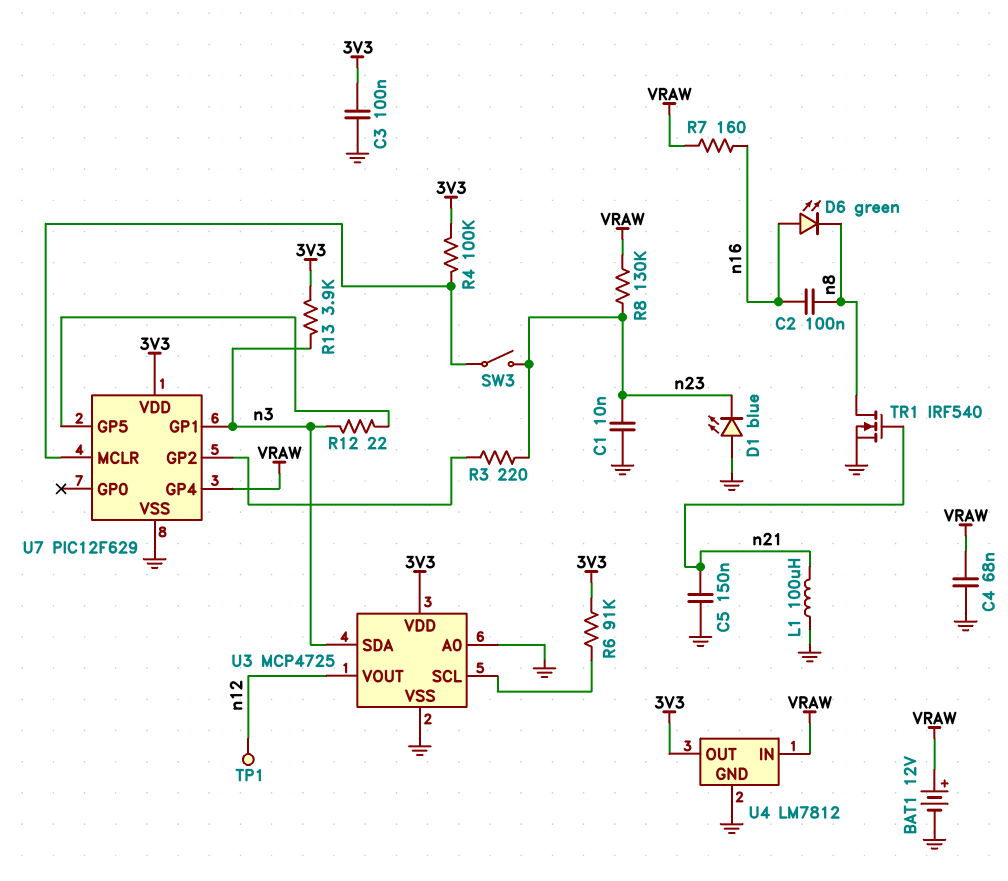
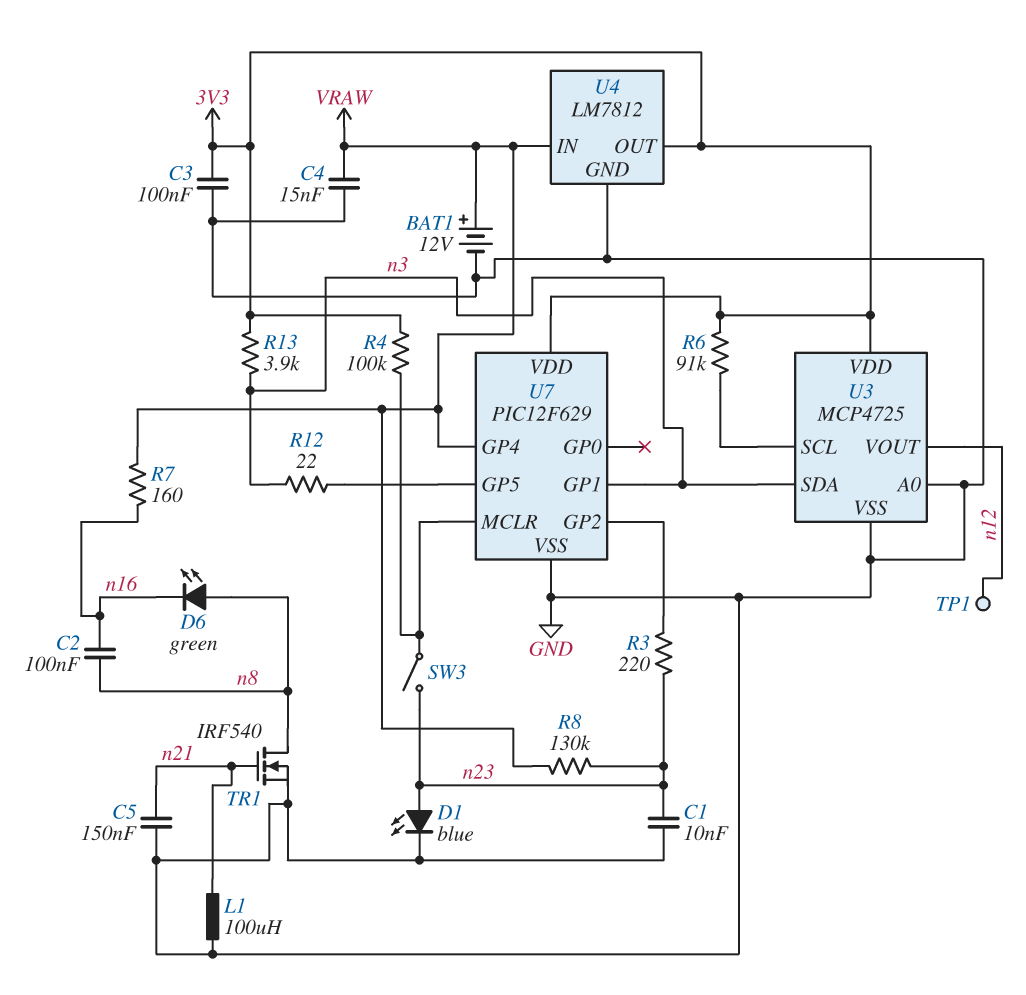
C4: 68nF (GND, VRAW) -> 15nF (GND, VRAW)
D1: LED blue (A GND, K n23) -> LED blue (A n23, K GND)
D6: LED green (A n16, K n8) -> LED green (A n8, K n16)

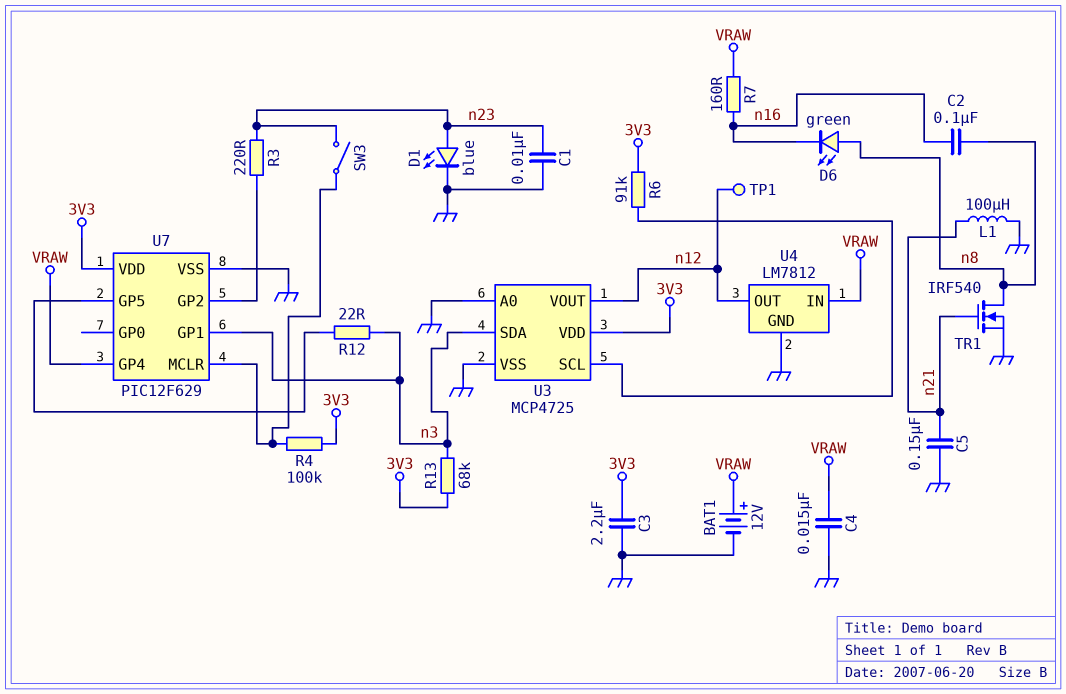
C3: 100nF (3V3, GND) -> 2.2uF (3V3, GND)
R8: 130k (VRAW, n23) -> none
R13: 3.9k (3V3, n3) -> 68k (3V3, n3)
U4 pin OUT: 3V3 -> n12

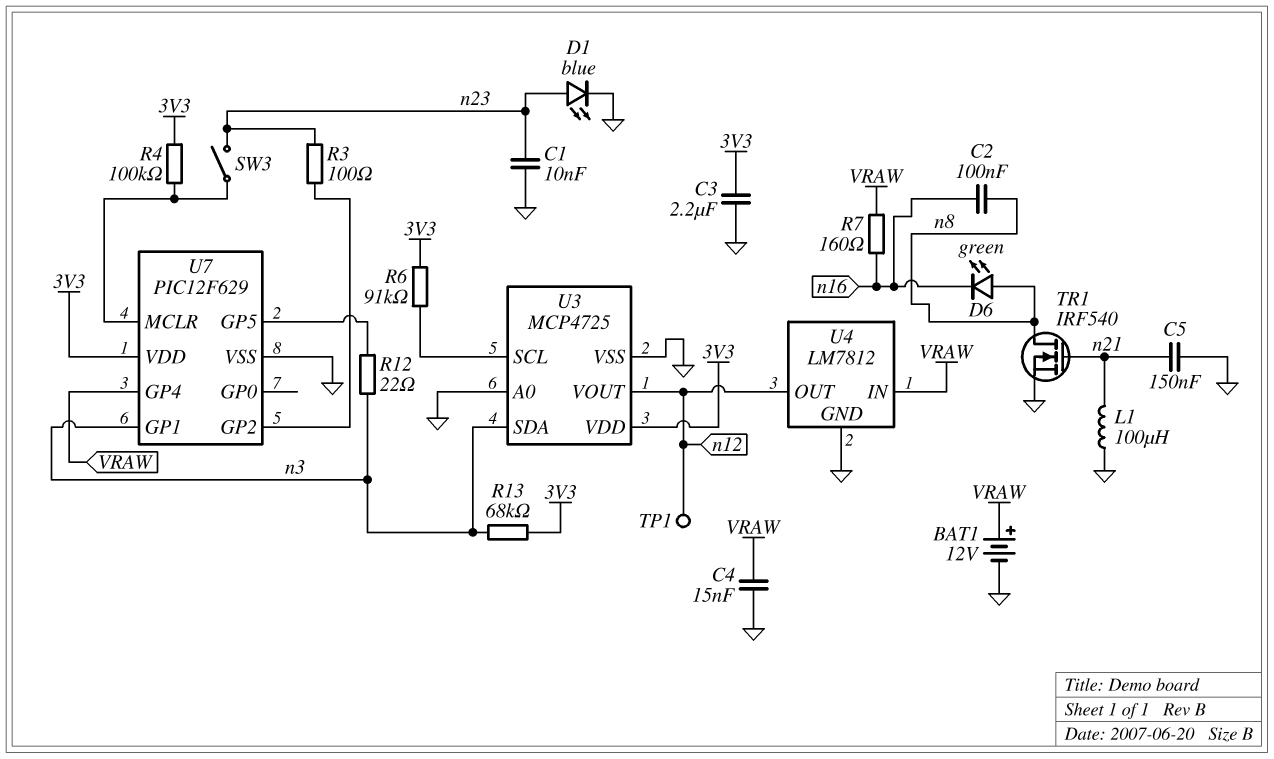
R3: 220 (U7/GP2, n23) -> 100 (U7/GP2, n23)

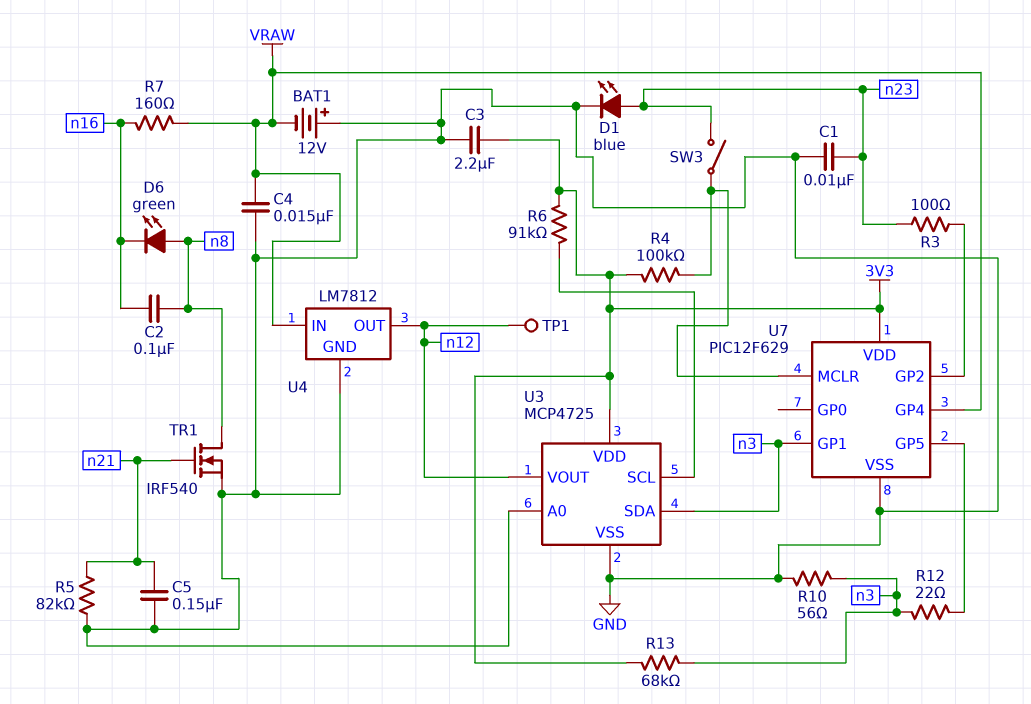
BAT1: 12V (plus VRAW, minus GND) -> 12V (plus GND, minus VRAW)
L1: 100uH (GND, n21) -> none
R5: none -> 82k (GND, n21)
R10: none -> 56 (GND, n3)

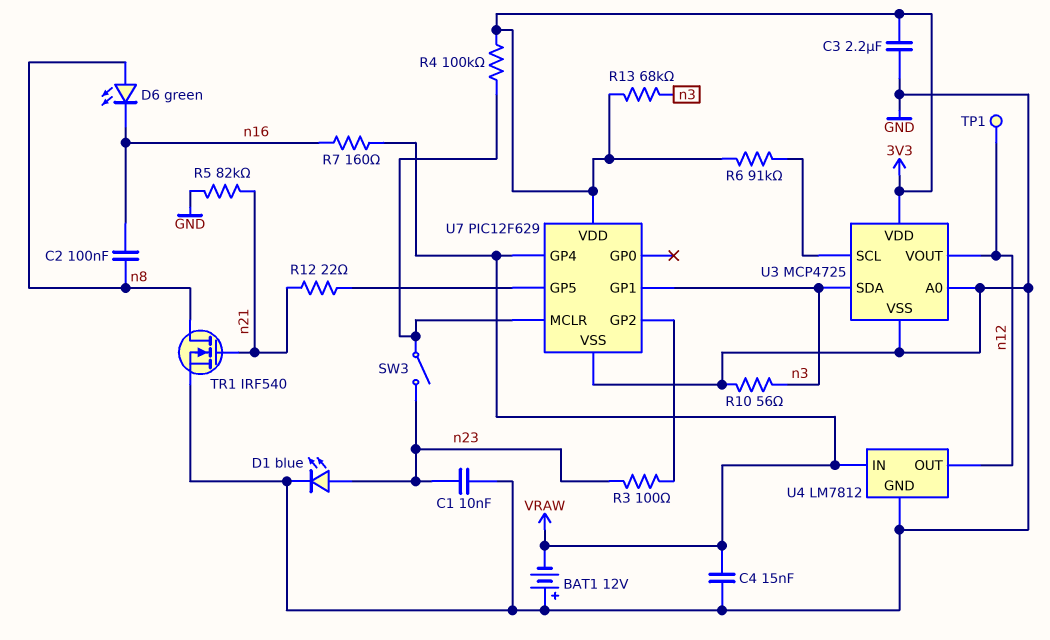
C5: 150nF (GND, n21) -> none
R12: 22 (U7/GP5, n3) -> 22 (U7/GP5, n21)

